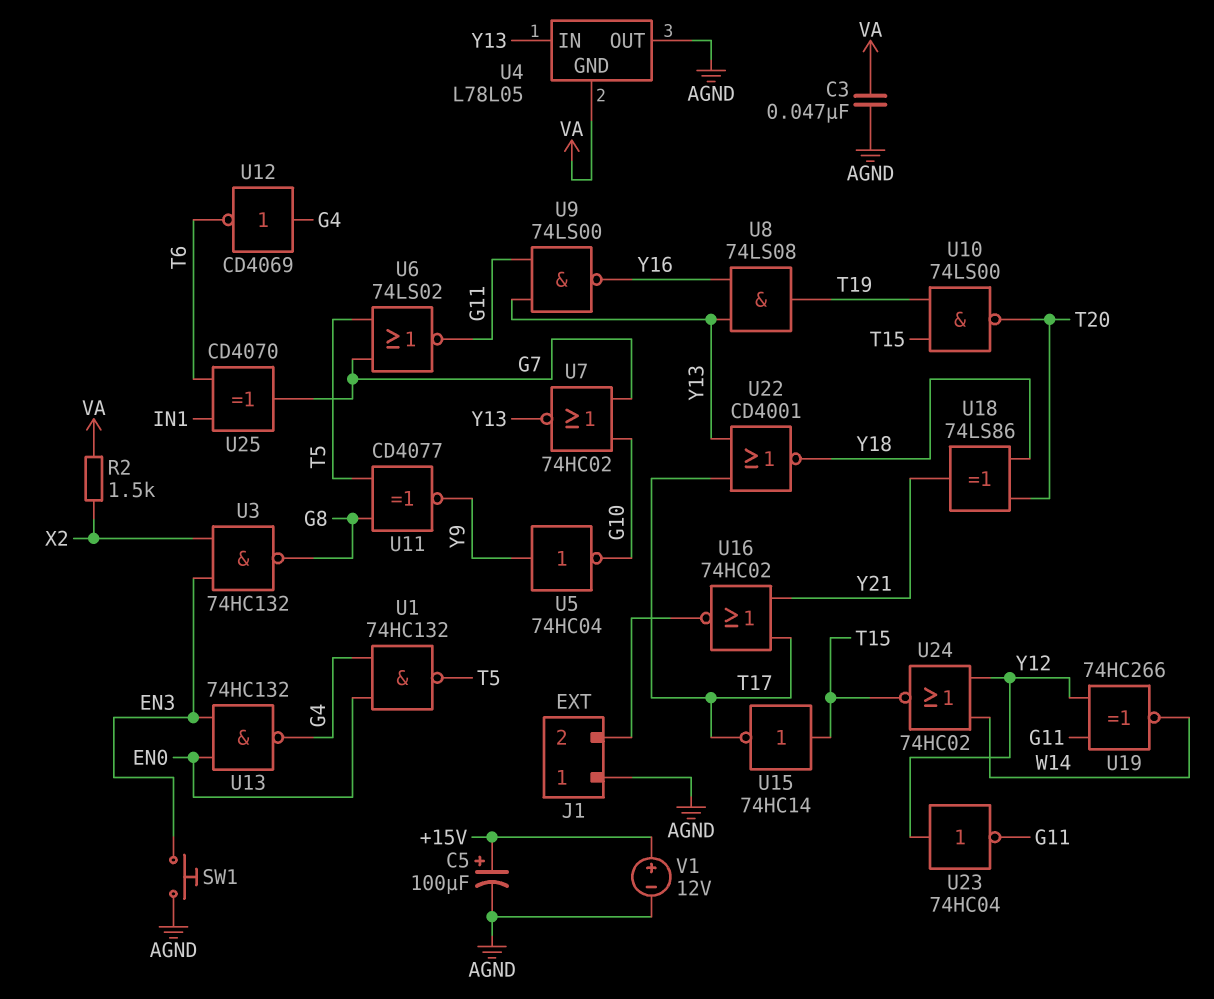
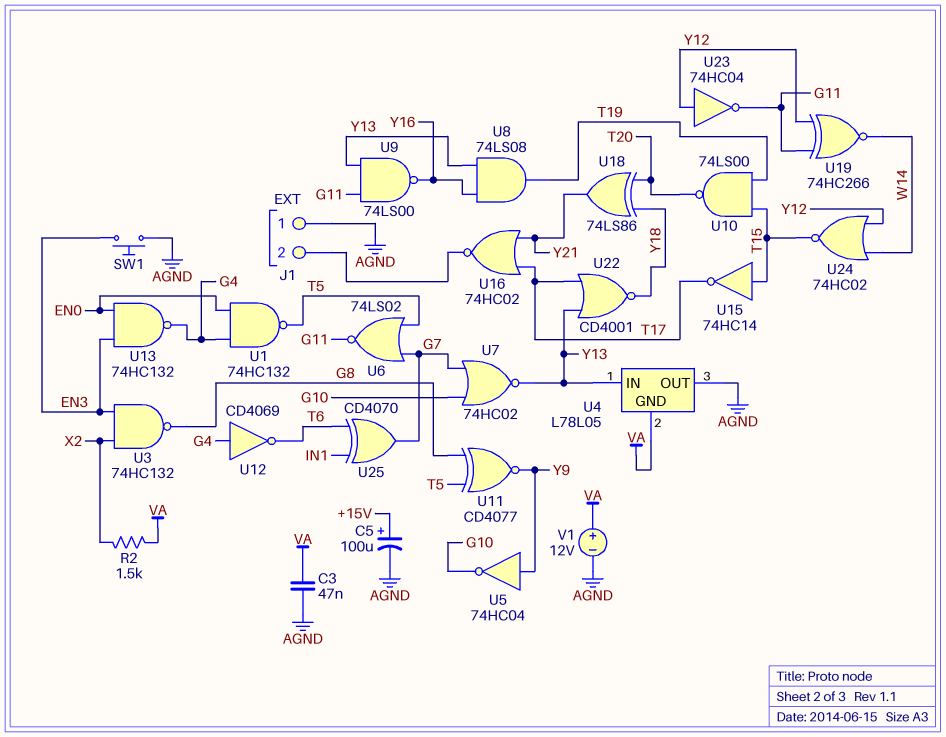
V1: 12V (plus +15V, minus AGND) -> 12V (plus VA, minus AGND)

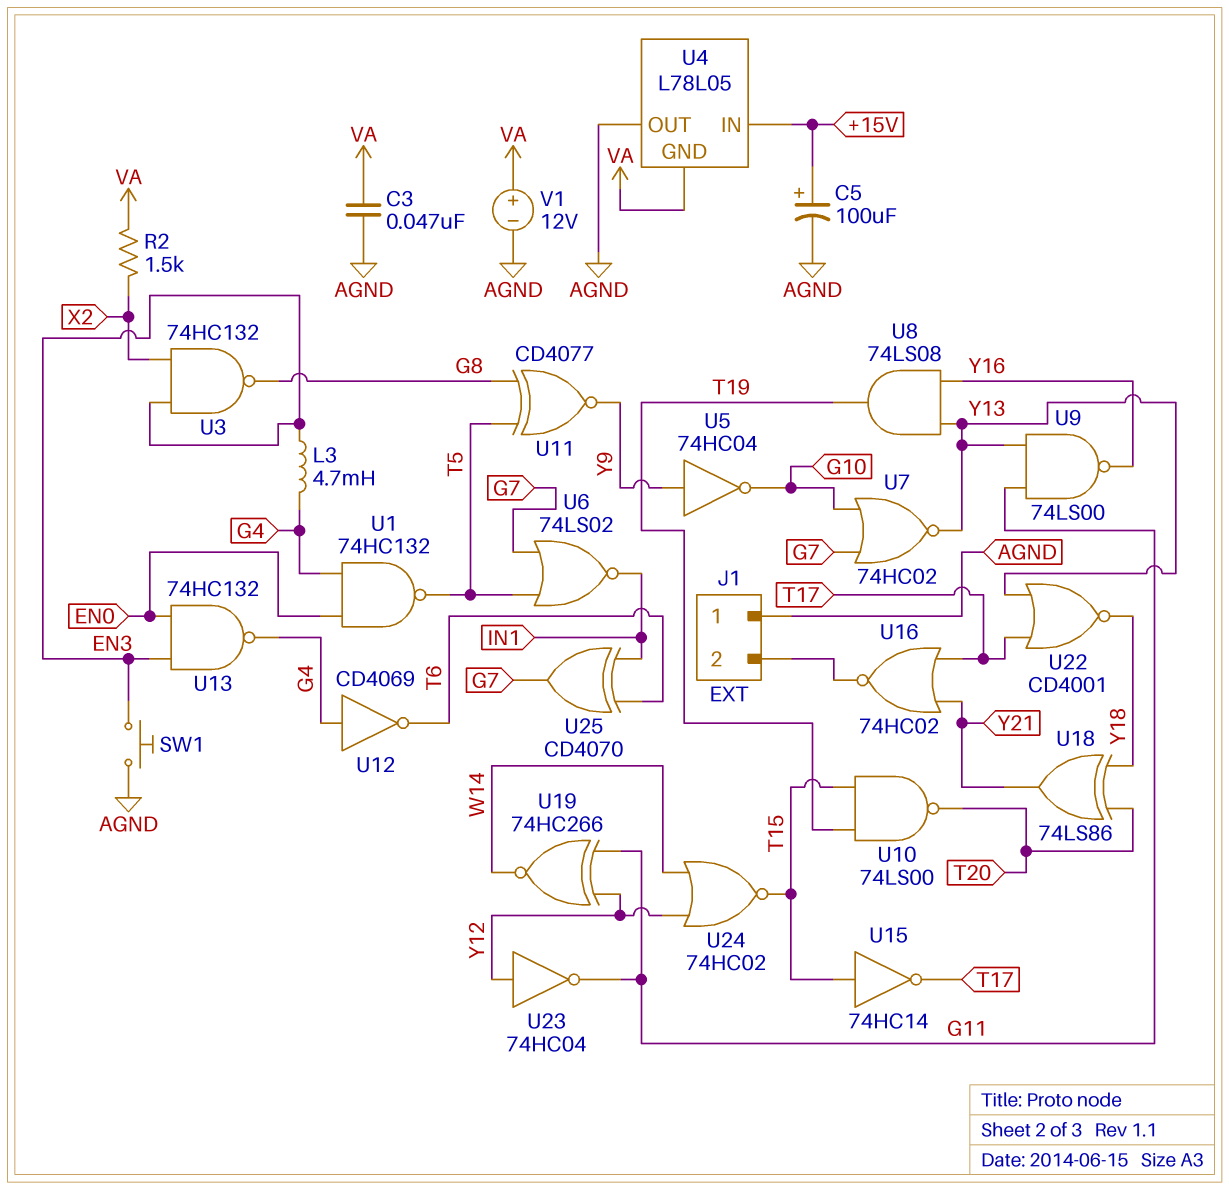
L3: none -> 4.7mH (EN3, G4)
U4 pin IN: Y13 -> +15V
U6: NOR 74LS02 (in G7, in T5, out G11) -> NOR 74LS02 (in G7, in T5, out IN1)

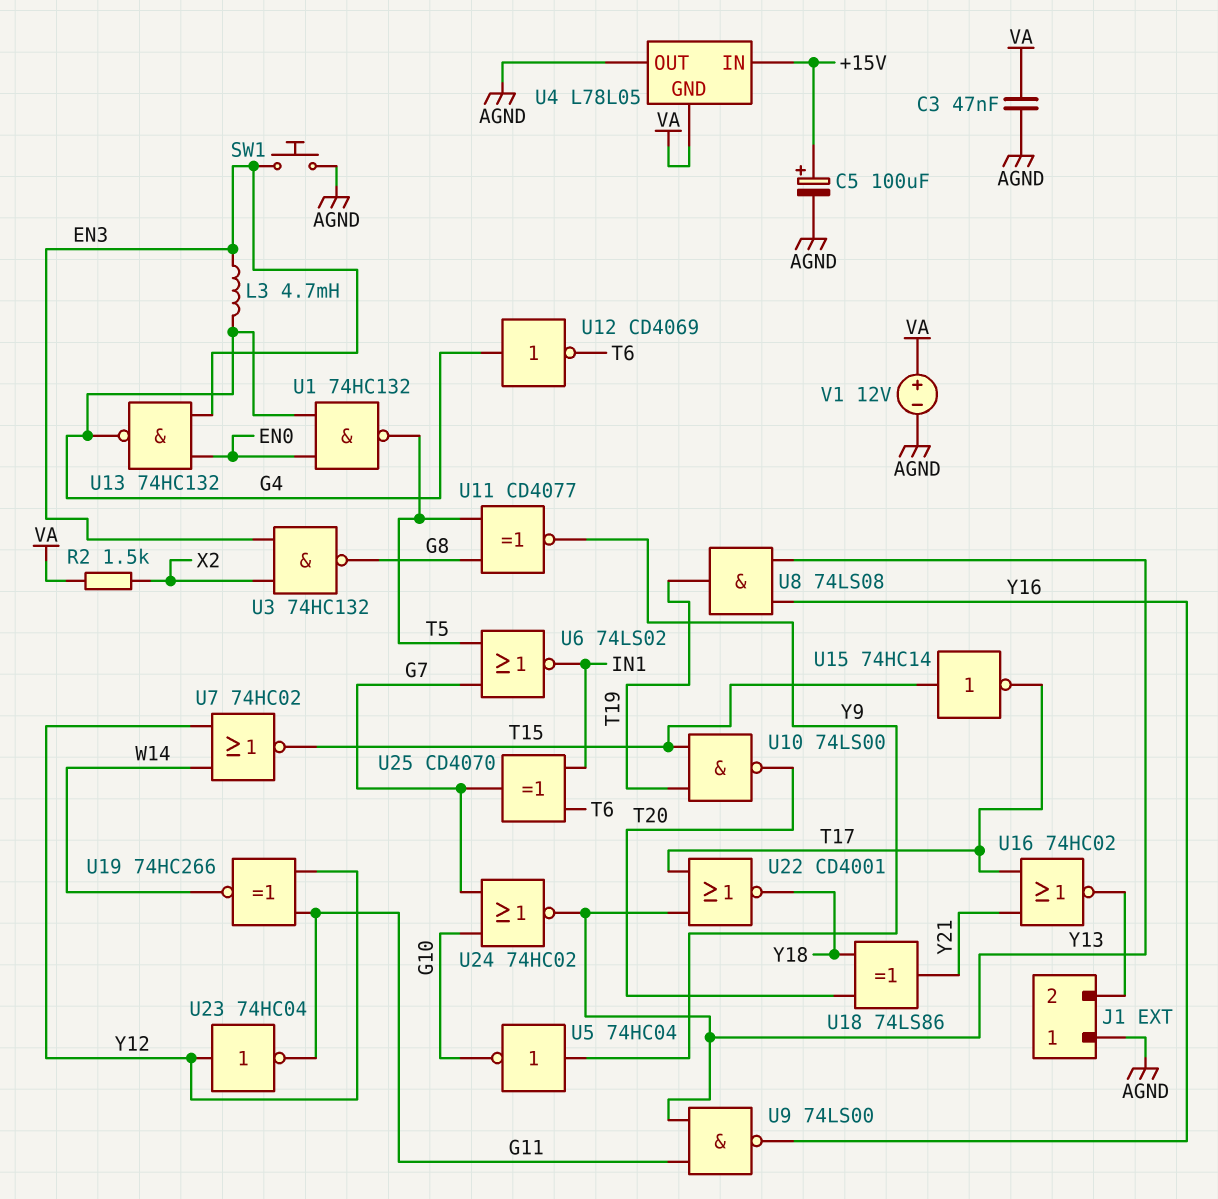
U7: NOR 74HC02 (in G7, in G10, out Y13) -> NOR 74HC02 (in W14, in Y12, out T15)
U24: NOR 74HC02 (in W14, in Y12, out T15) -> NOR 74HC02 (in G7, in G10, out Y13)

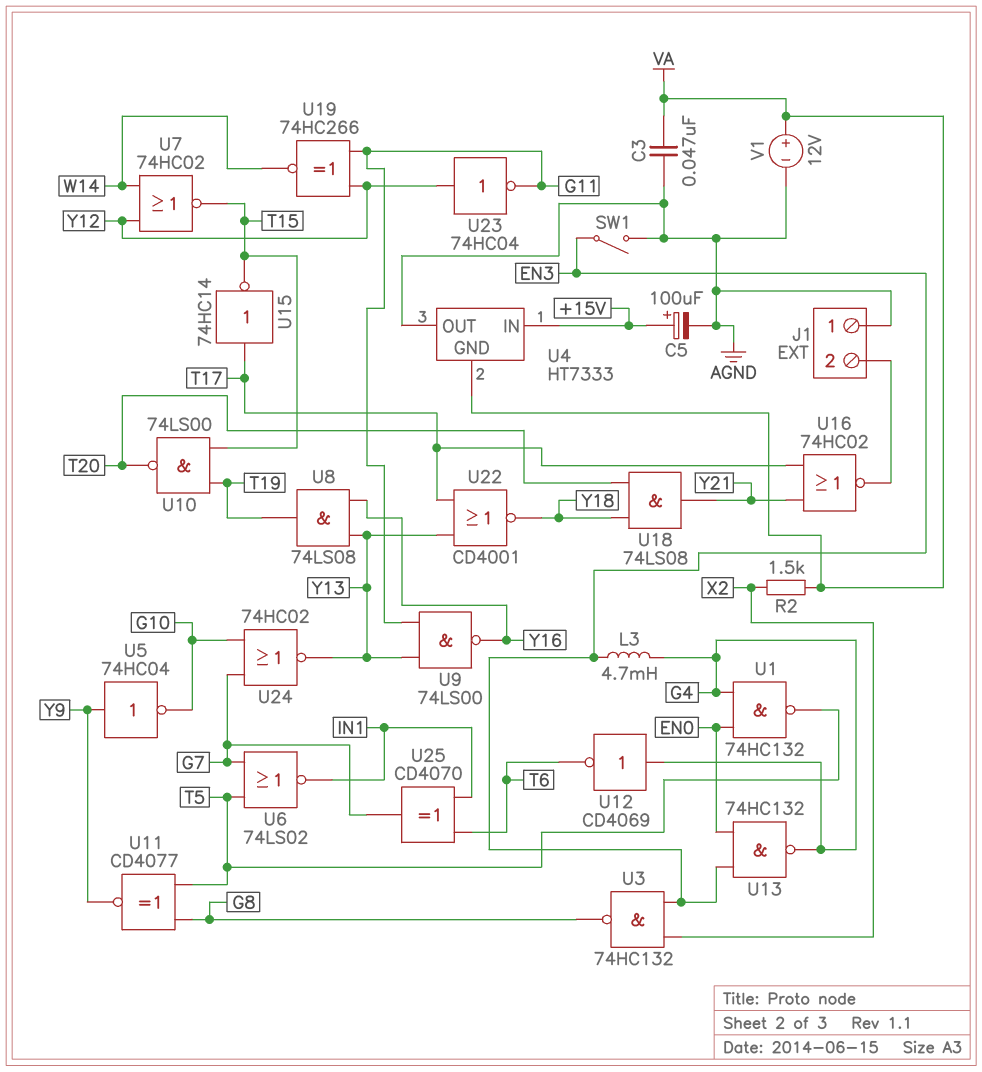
SW1: button (AGND, EN3) -> switch (AGND, EN3)
U4: L78L05 -> HT7333
U15: NOT 74HC14 (in T15, out T17) -> NOT 74HC14 (in T17, out T15)
U18: XOR 74LS86 (in T20, in Y18, out Y21) -> AND 74LS08 (in T20, in Y18, out Y21)

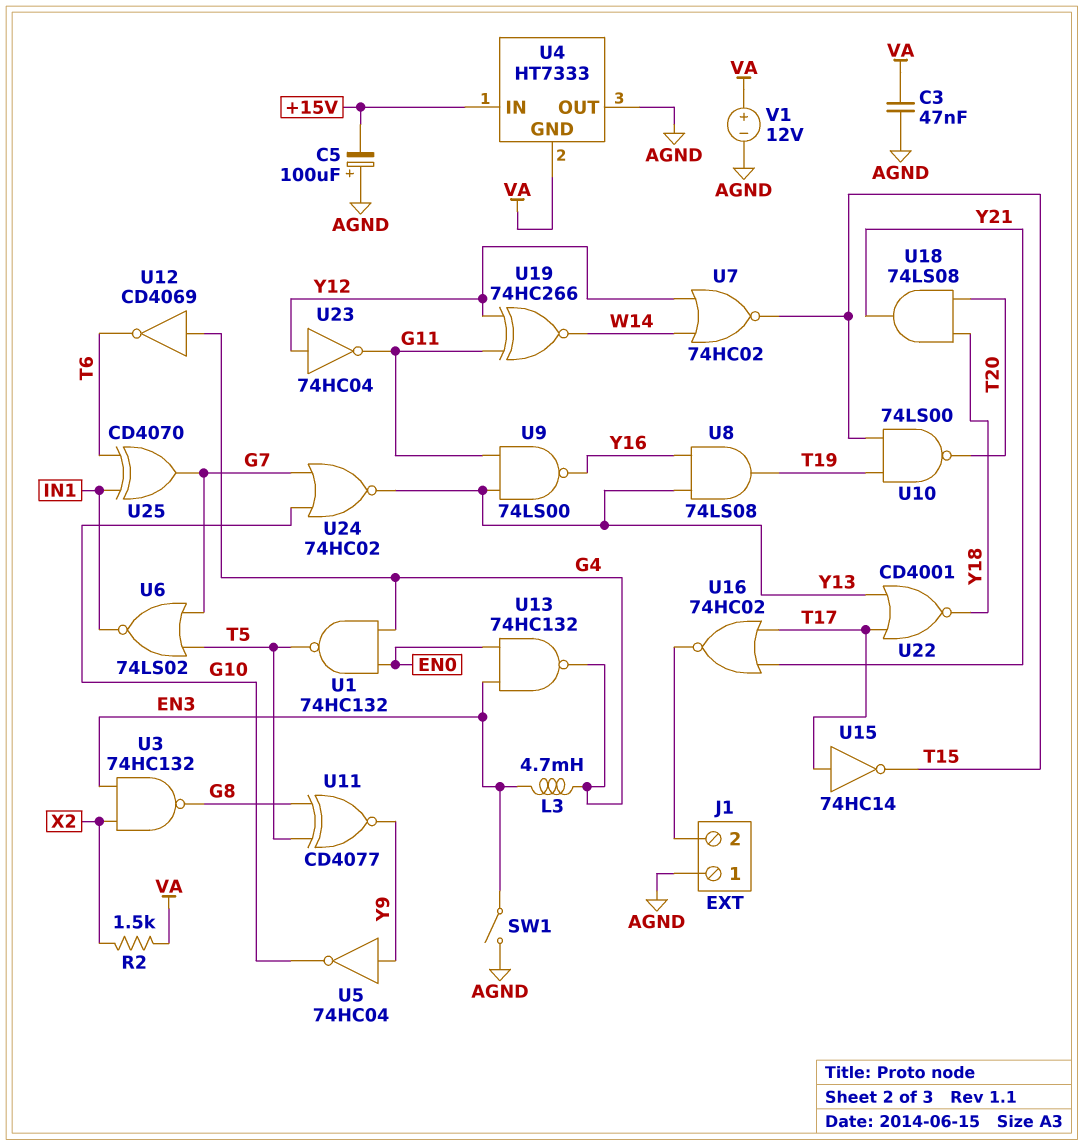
C5: 100uF (plus +15V, minus AGND) -> 100uF (plus AGND, minus +15V)

